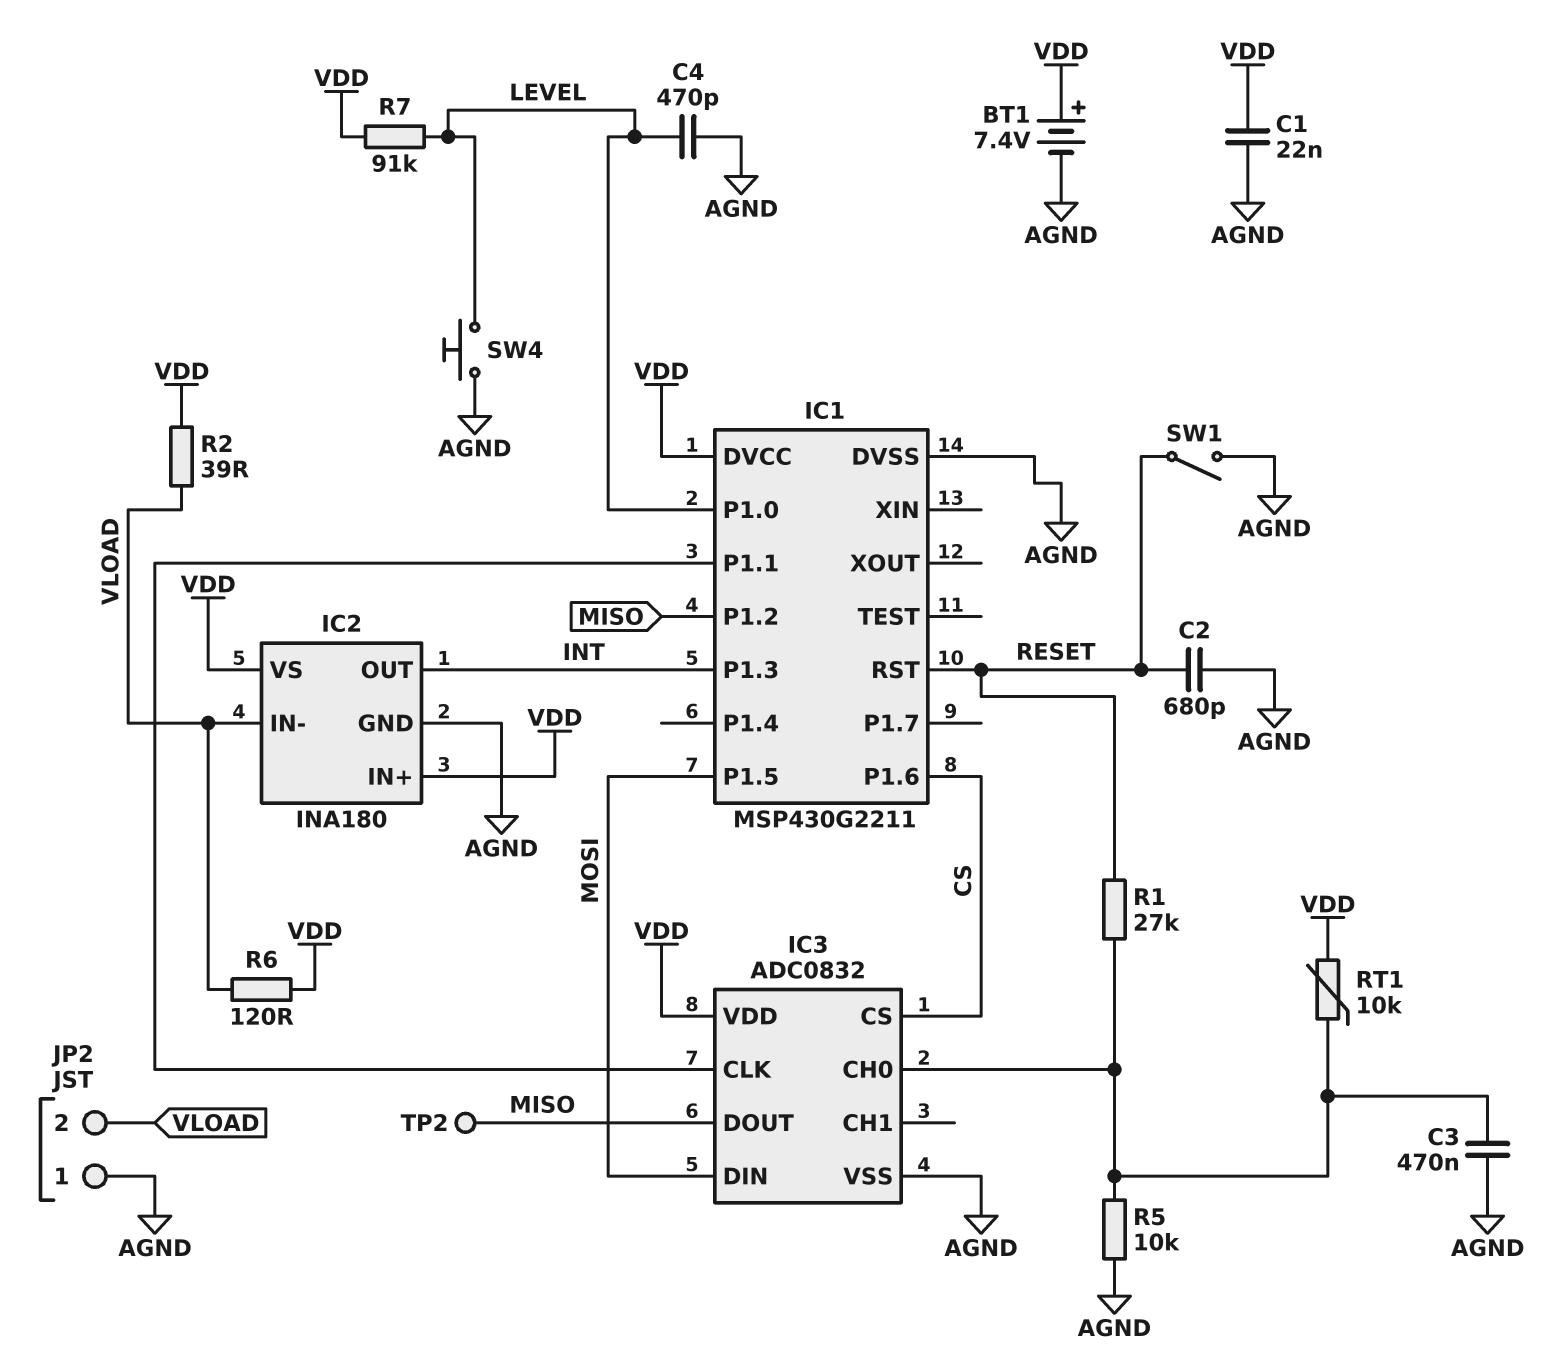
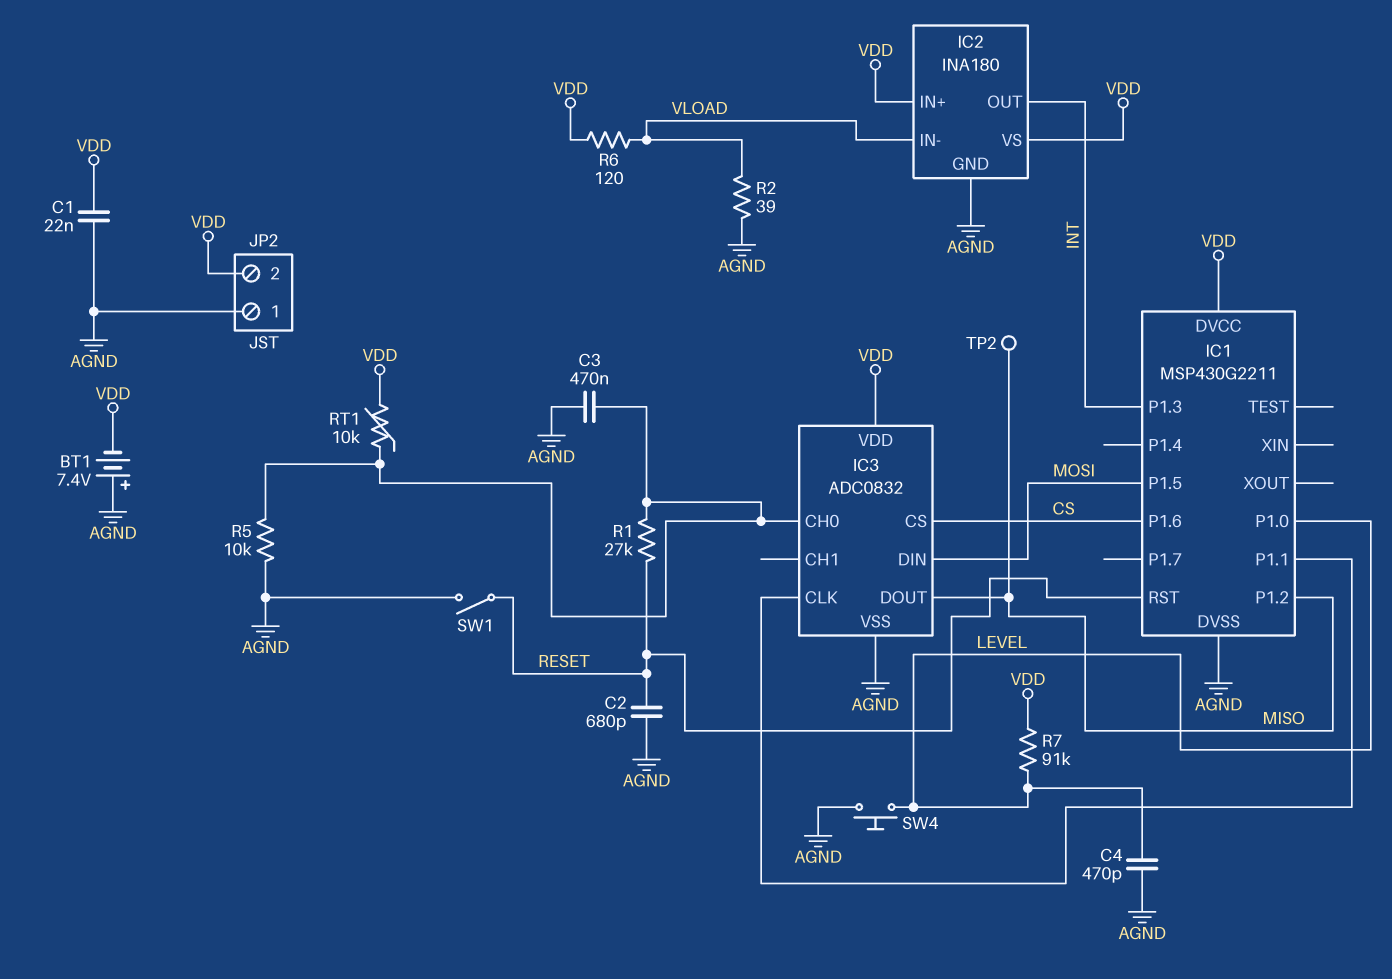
BT1: 7.4V (plus VDD, minus AGND) -> 7.4V (plus AGND, minus VDD)
JP2 pin 2: VLOAD -> VDD
R2: 39 (VDD, VLOAD) -> 39 (AGND, VLOAD)

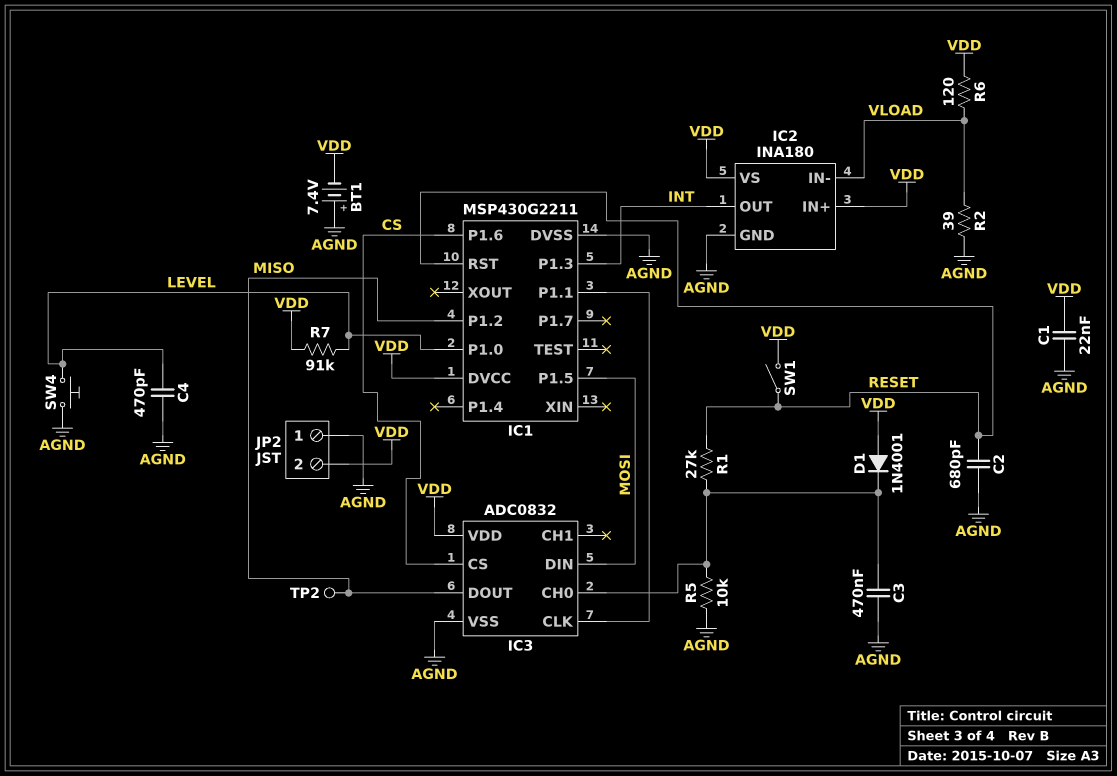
D1: none -> diode 1N4001 (A VDD, K IC3/CH0)
RT1: 10k (IC3/CH0, VDD) -> none
SW1: switch (AGND, RESET) -> switch (RESET, VDD)

